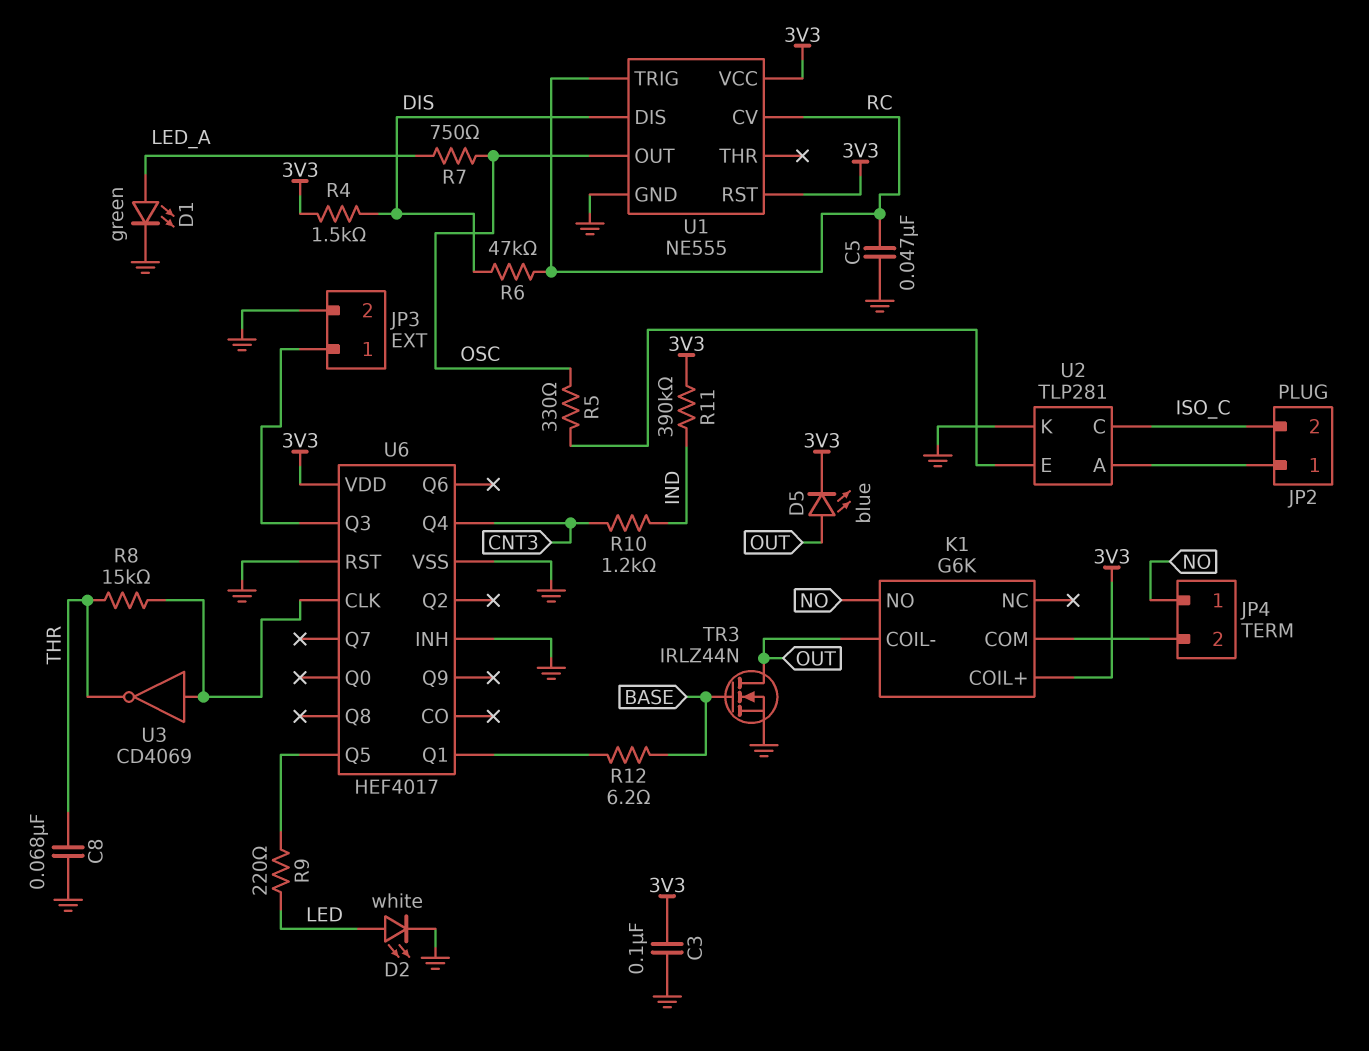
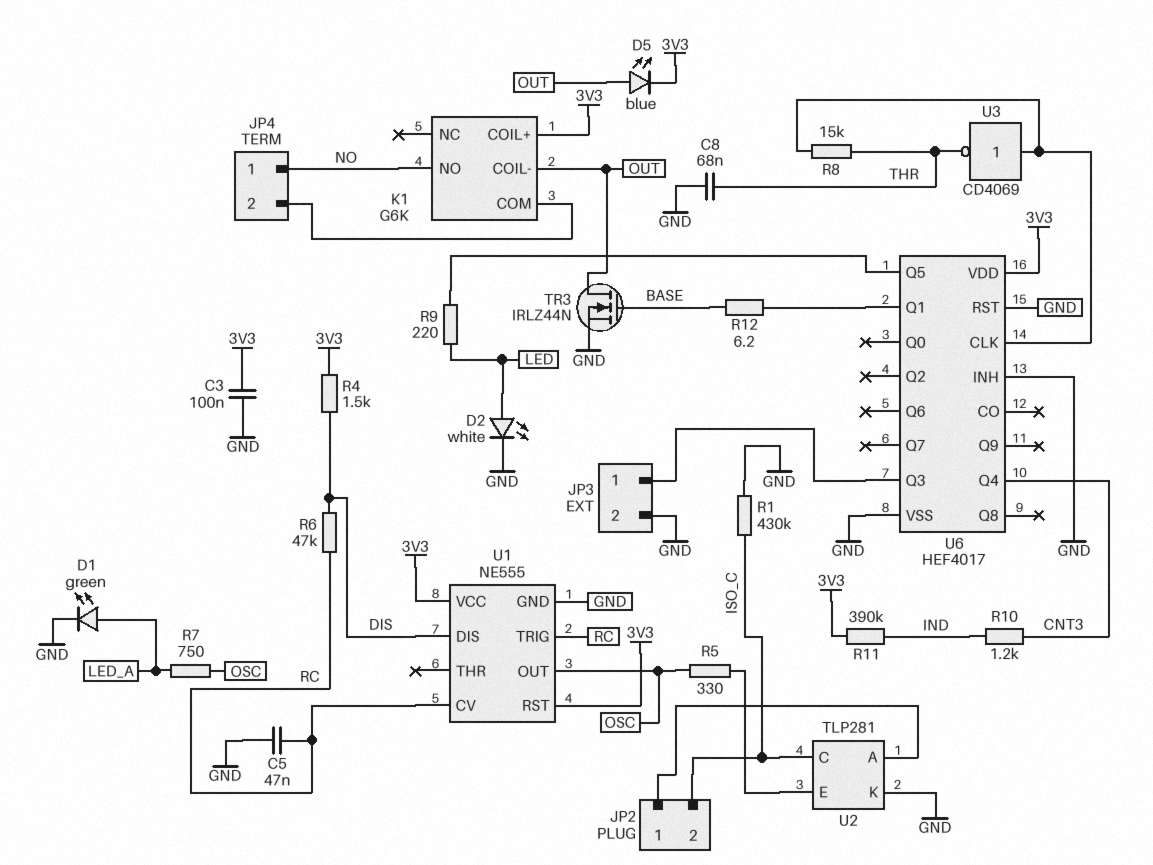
R1: none -> 430k (GND, ISO_C)

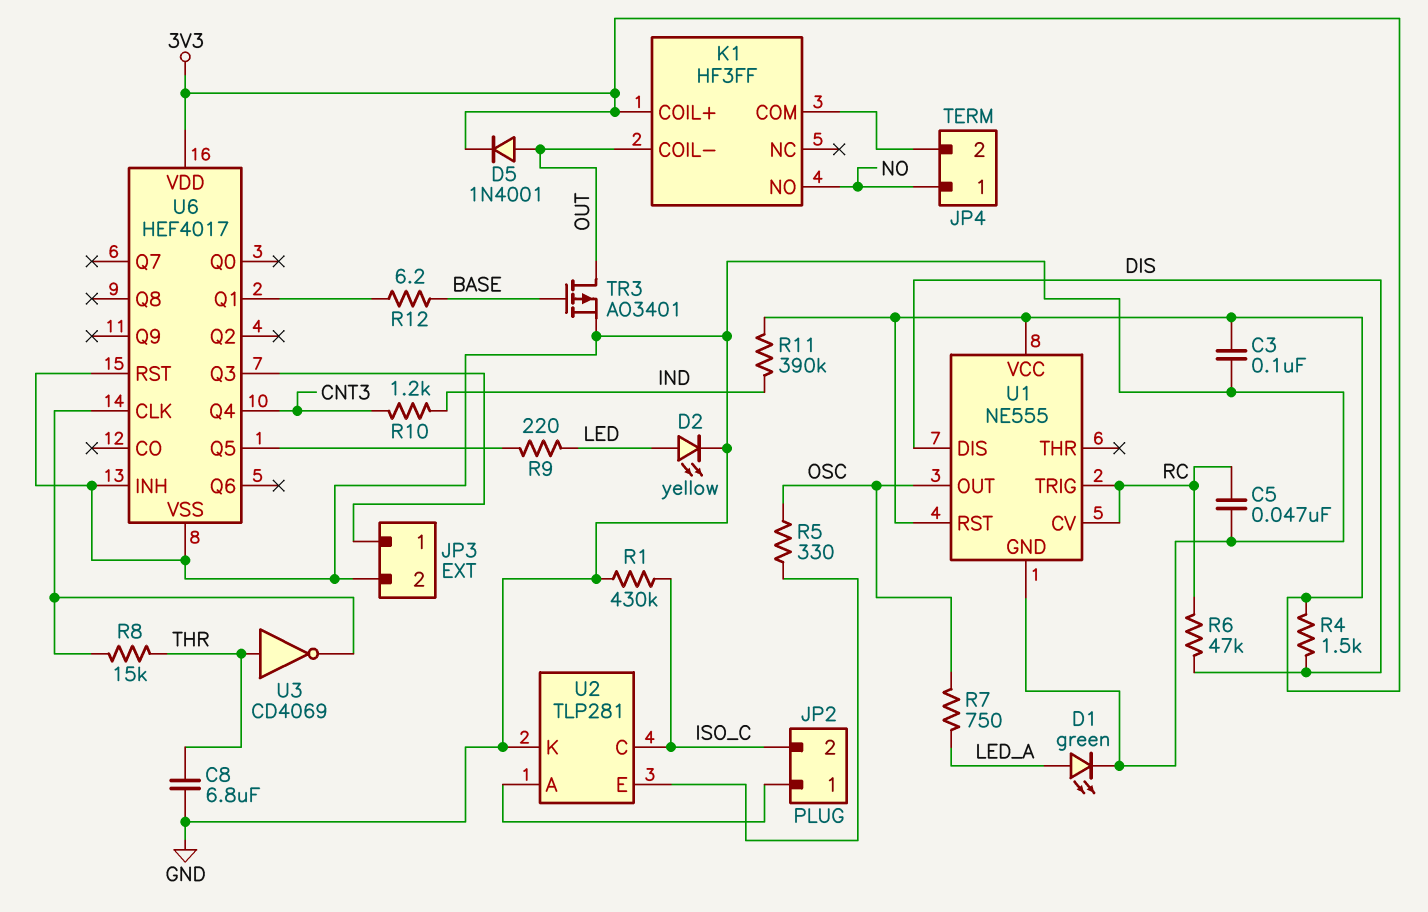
C8: 68nF (GND, THR) -> 6.8uF (GND, THR)
D2: LED white (A LED, K GND) -> LED yellow (A LED, K GND)
D5: LED blue (A OUT, K 3V3) -> diode 1N4001 (A OUT, K 3V3)
K1: G6K -> HF3FF
TR3: NMOS IRLZ44N (G BASE, D OUT, S GND) -> PMOS AO3401 (G BASE, D OUT, S GND)
U3: NOT CD4069 (in U6/CLK, out THR) -> NOT CD4069 (in THR, out U6/CLK)

